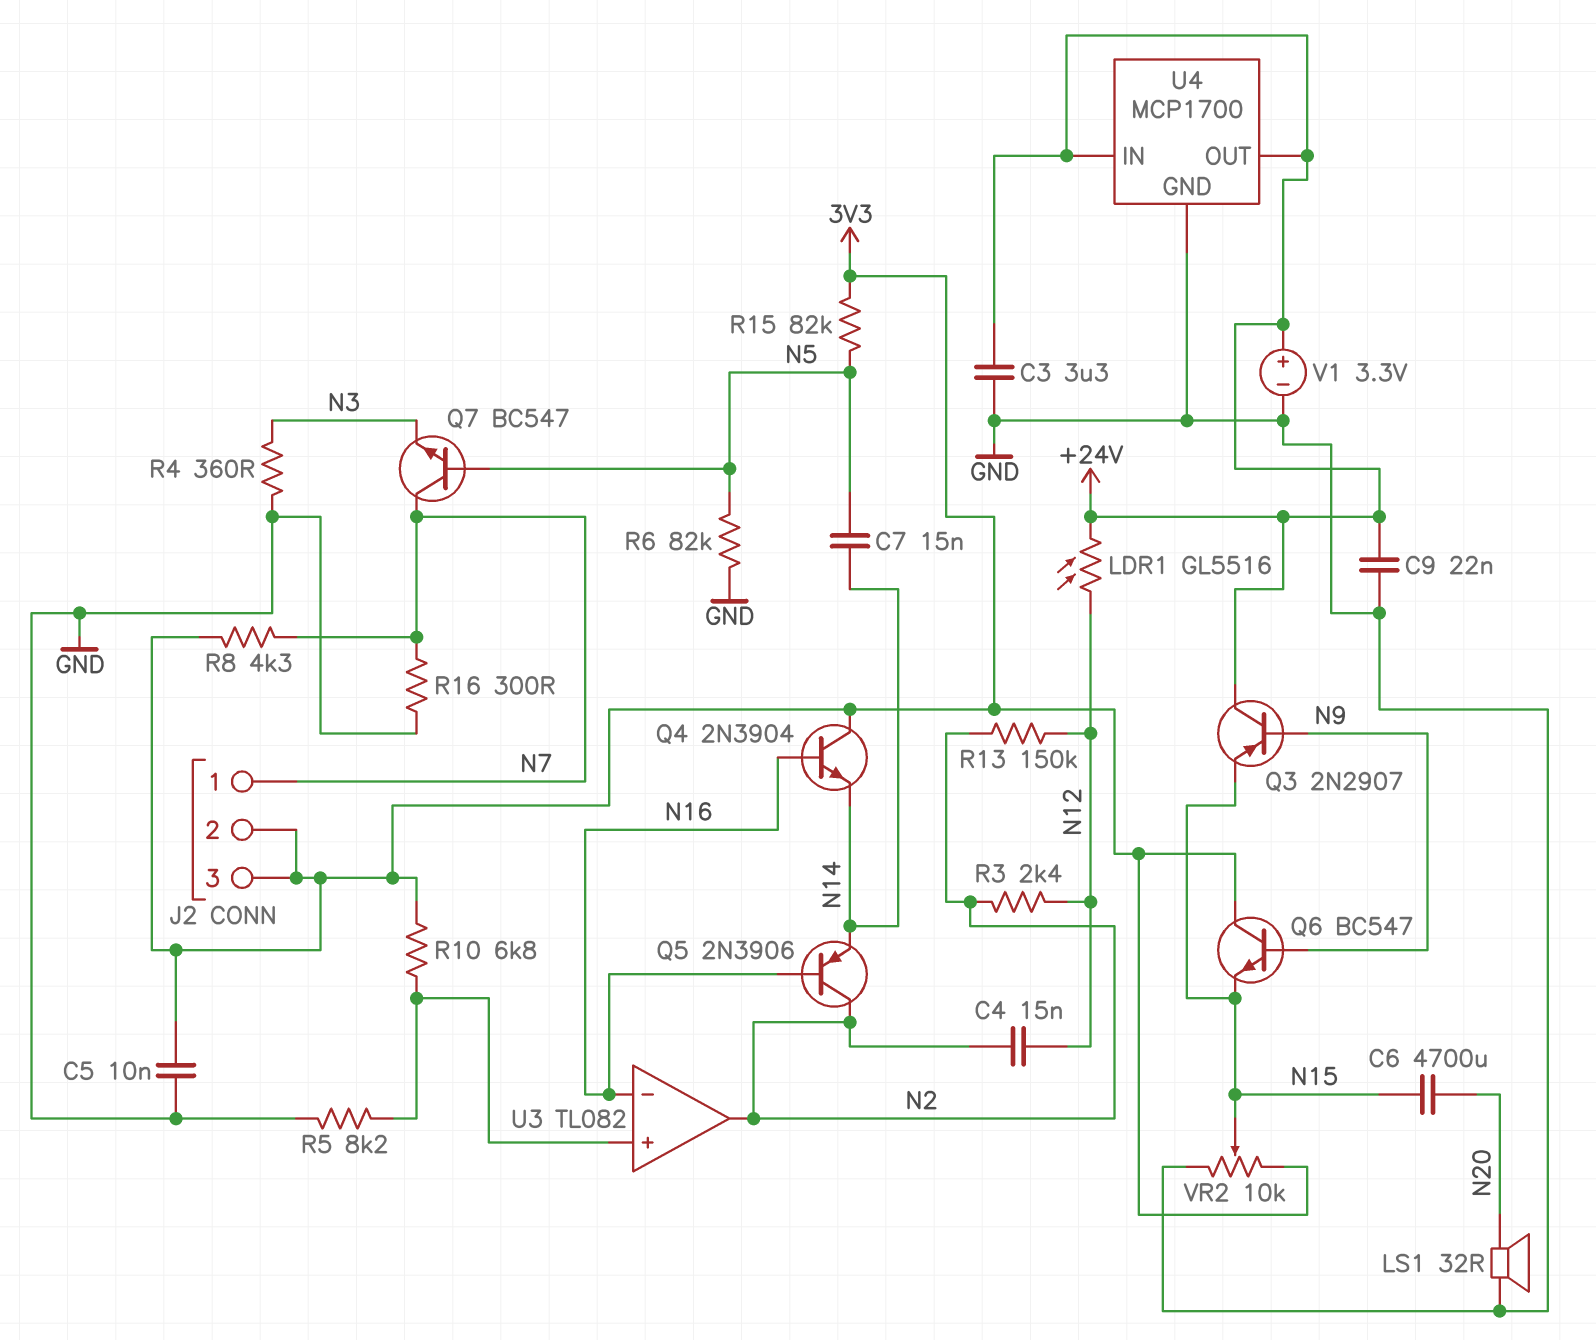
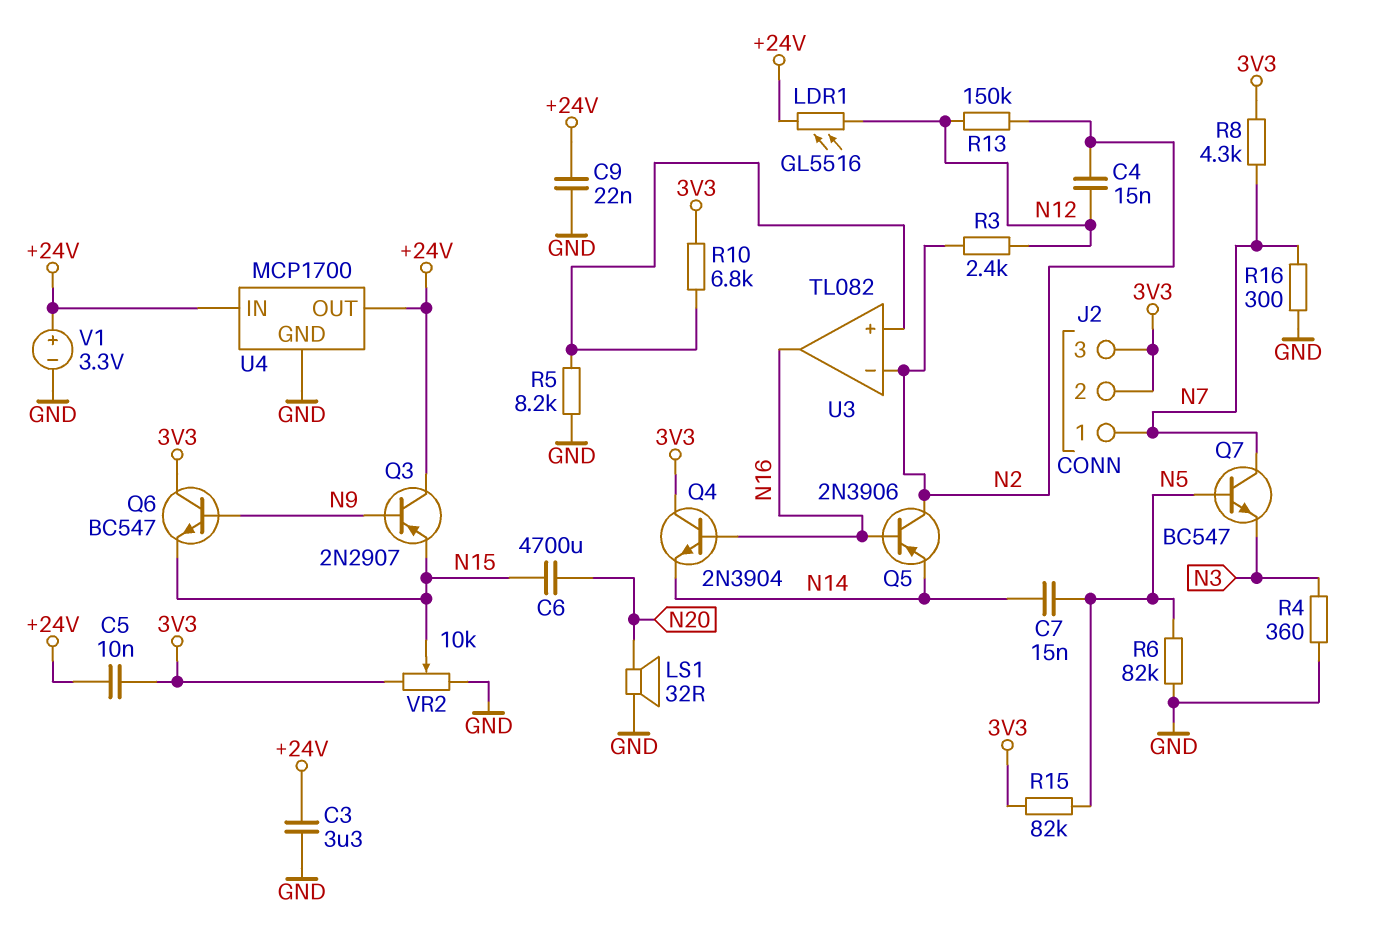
C5: 10nF (3V3, GND) -> 10nF (+24V, 3V3)
U3 pin in-: N16 -> N2
U3 pin out: N2 -> N16

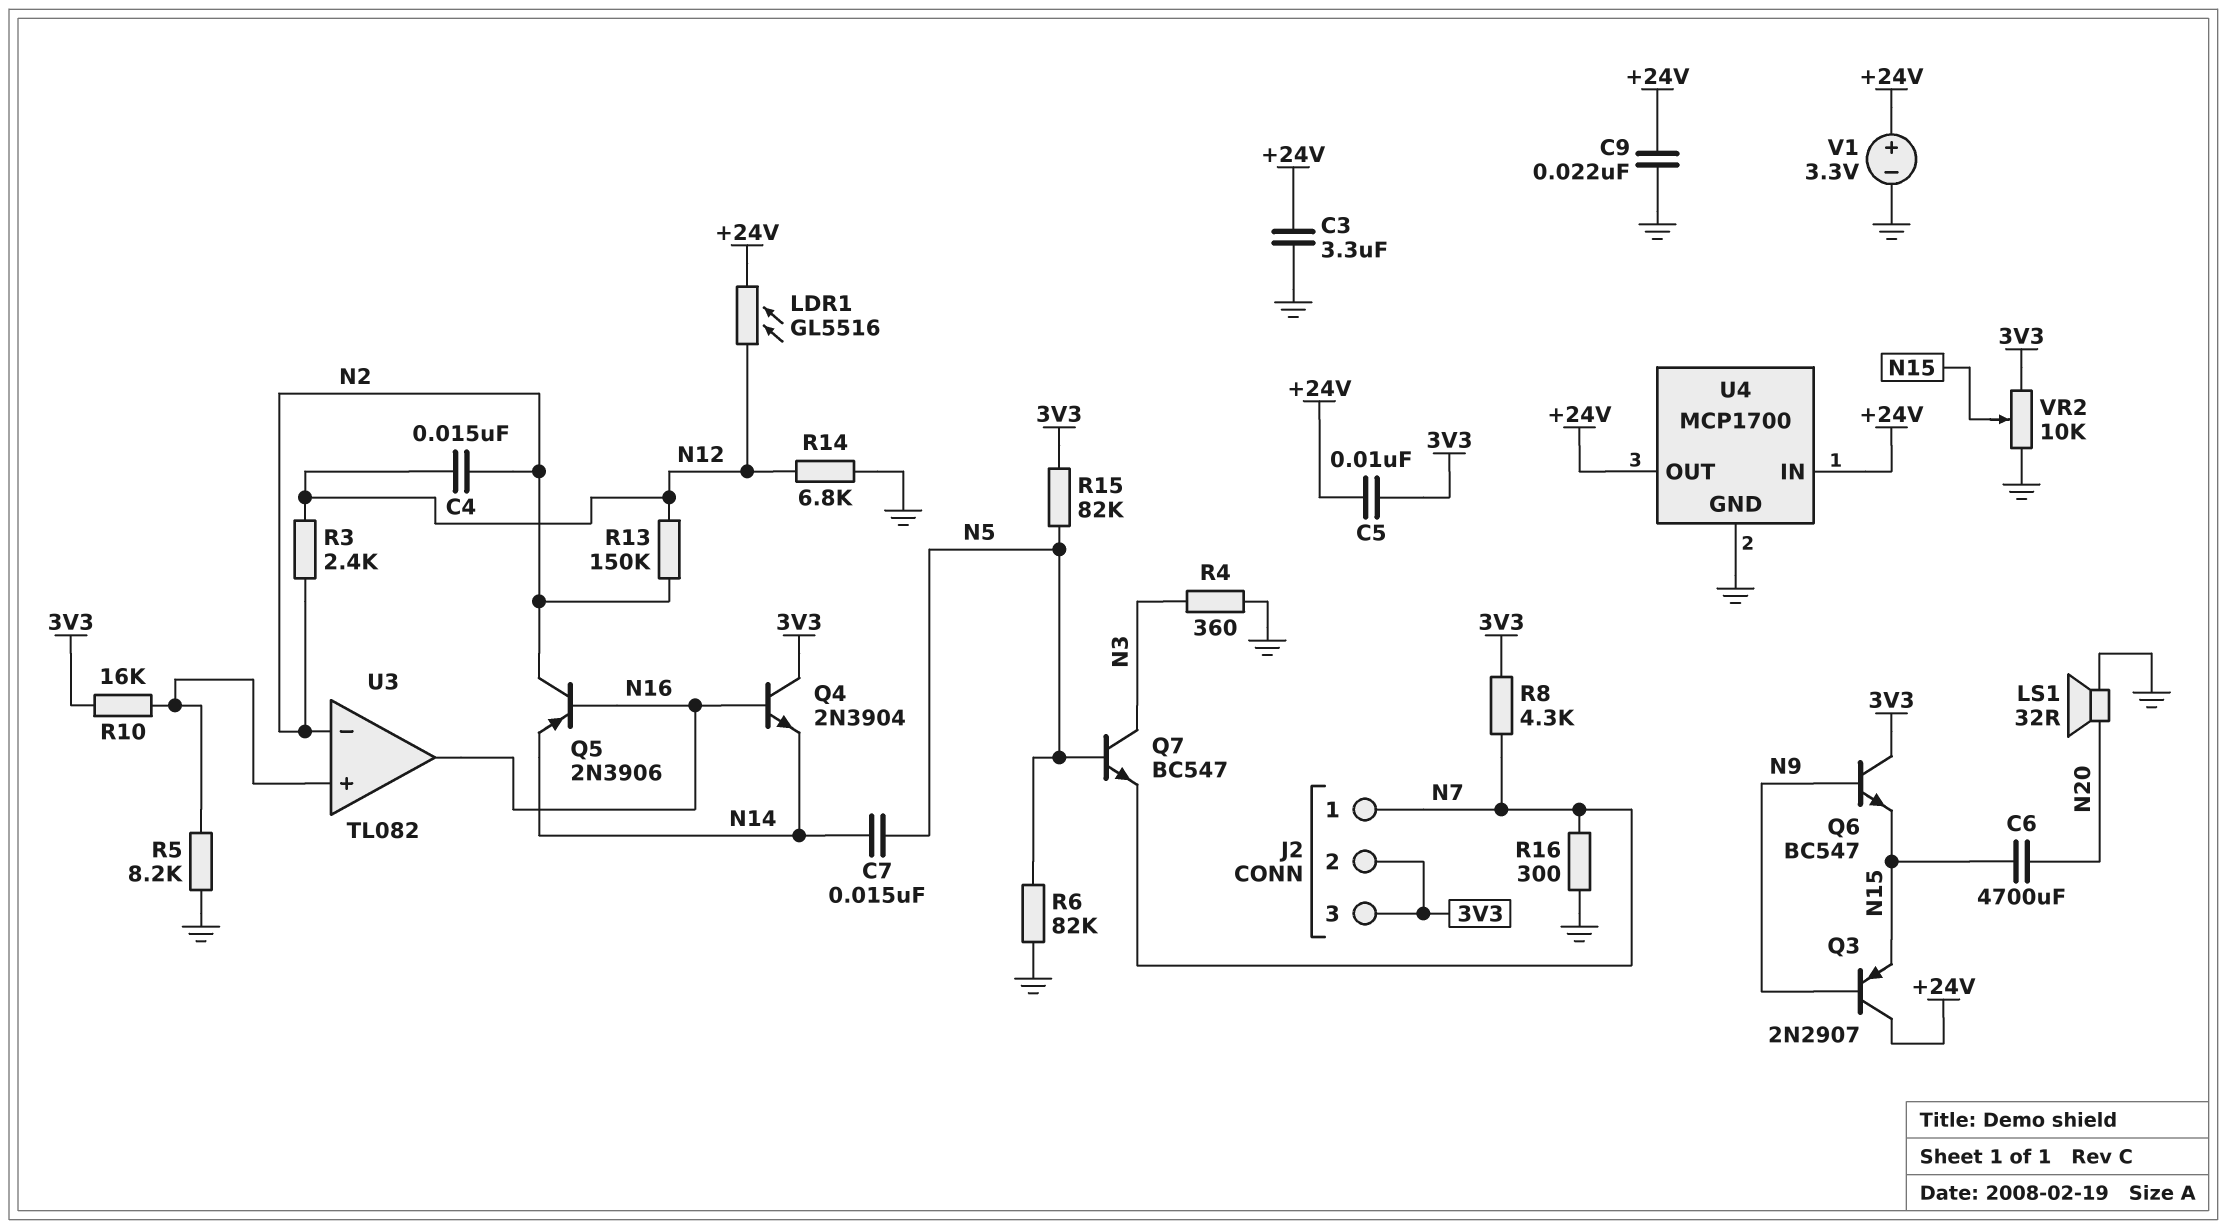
Q7: NPN BC547 (B N5, C N7, E N3) -> NPN BC547 (B N5, C N3, E N7)
R10: 6.8k (3V3, U3/in+) -> 16k (3V3, U3/in+)
R14: none -> 6.8k (GND, N12)

